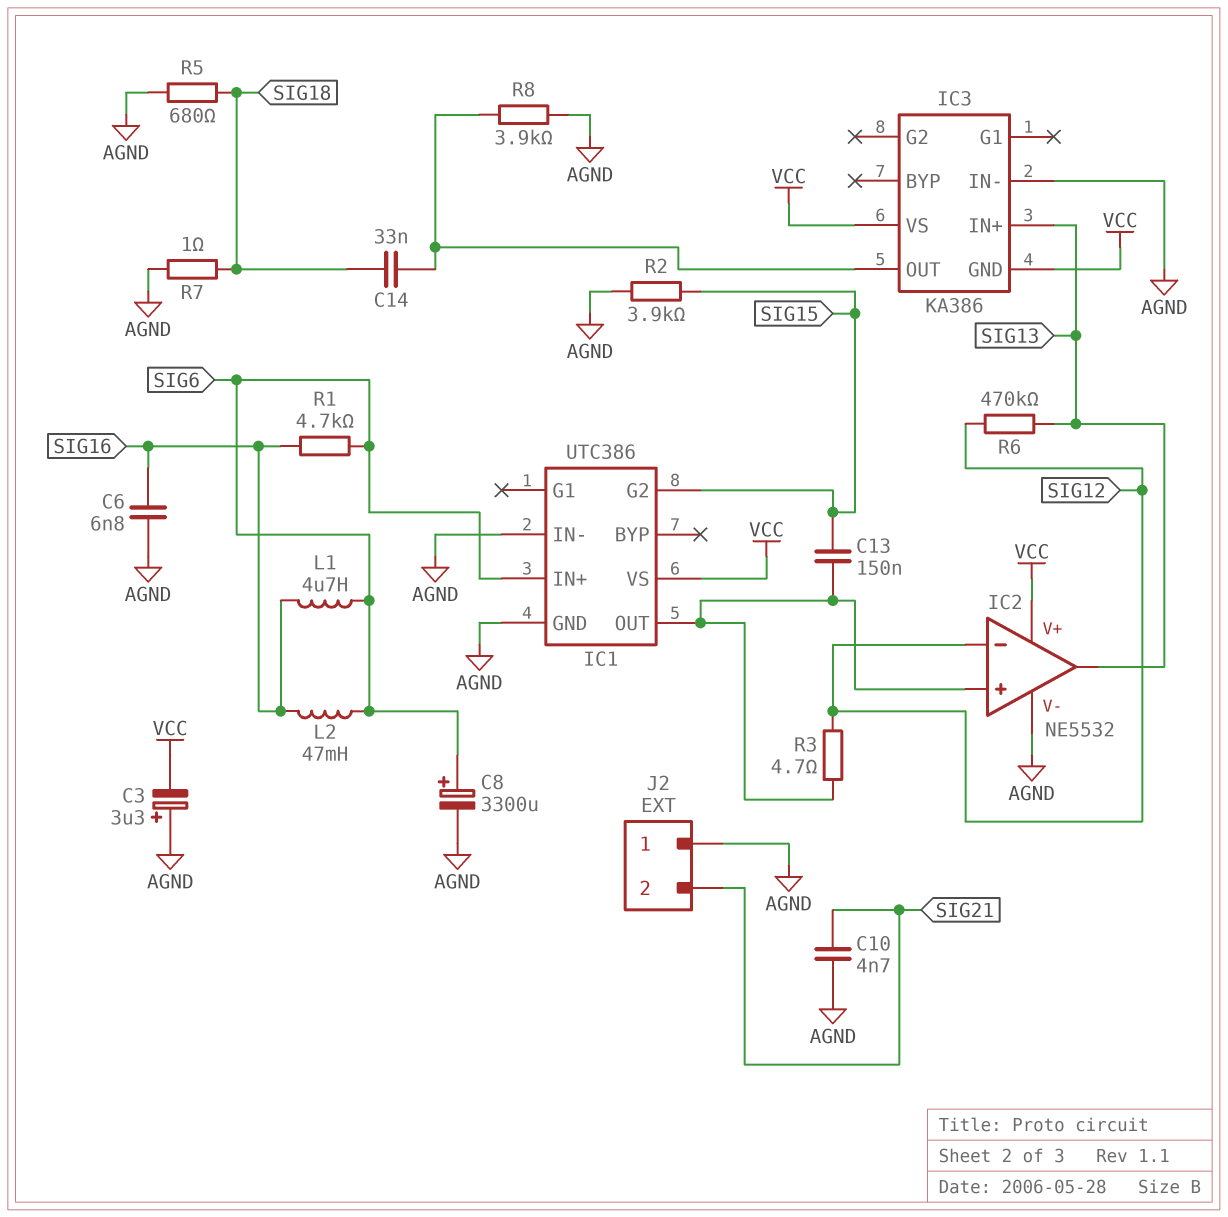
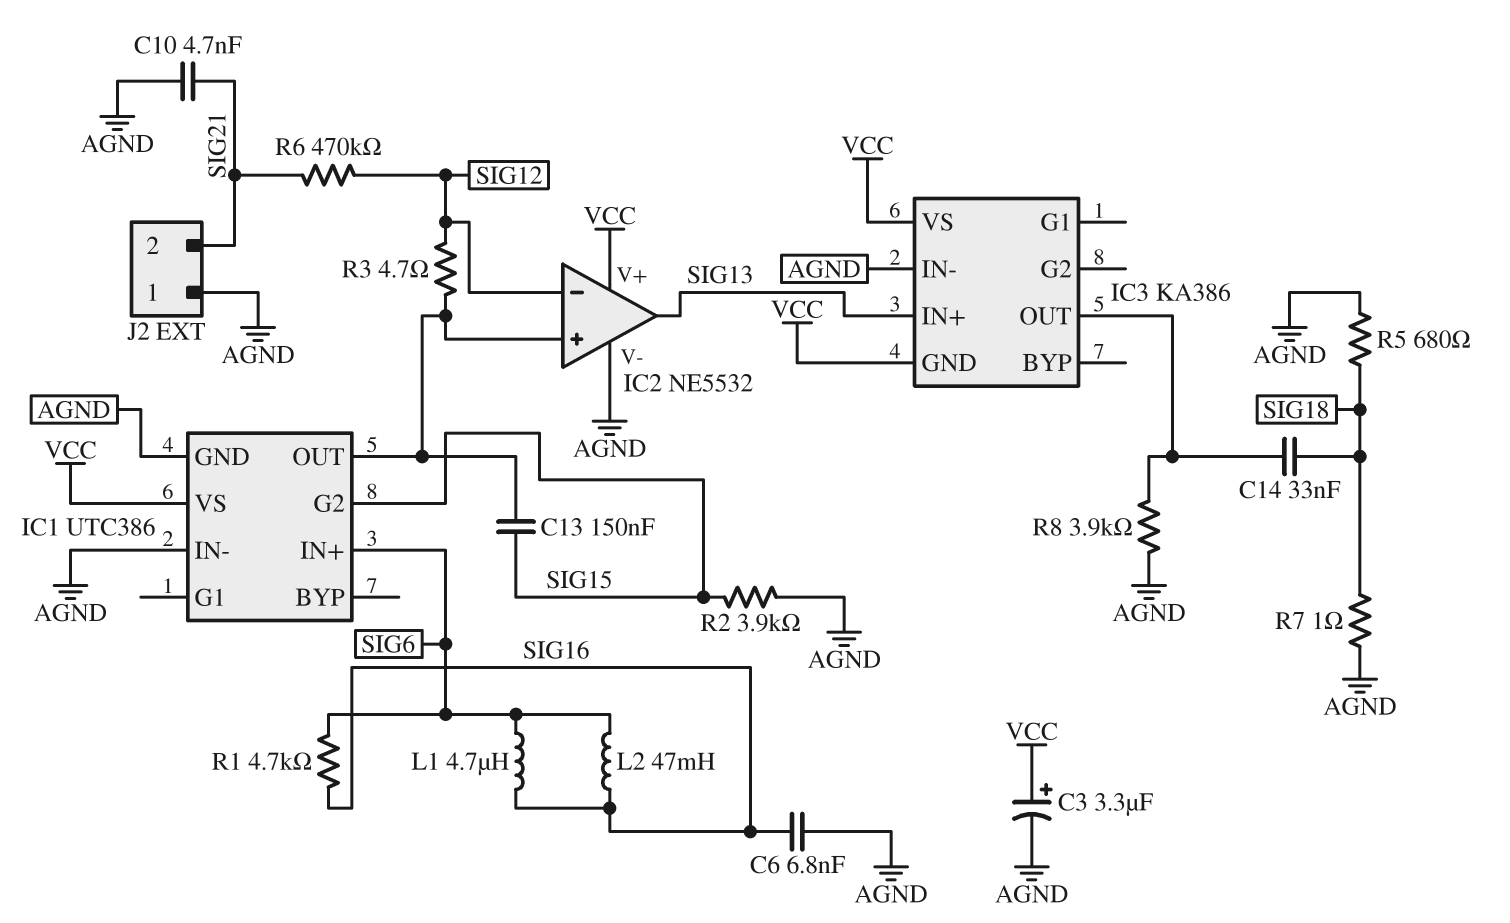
C3: 3.3uF (plus AGND, minus VCC) -> 3.3uF (plus VCC, minus AGND)
C8: 3300uF (plus SIG6, minus AGND) -> none
R6: 470k (SIG12, SIG13) -> 470k (SIG12, SIG21)

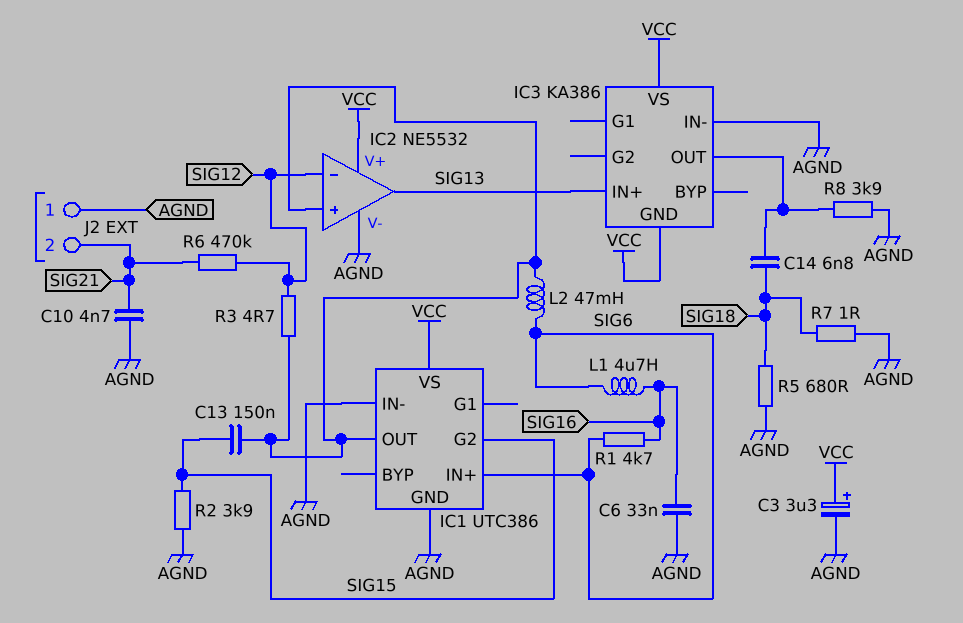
C6: 6.8nF (AGND, SIG16) -> 33nF (AGND, SIG16)
C14: 33nF (IC3/OUT, SIG18) -> 6.8nF (IC3/OUT, SIG18)
L2: 47mH (SIG6, SIG16) -> 47mH (IC1/OUT, SIG6)

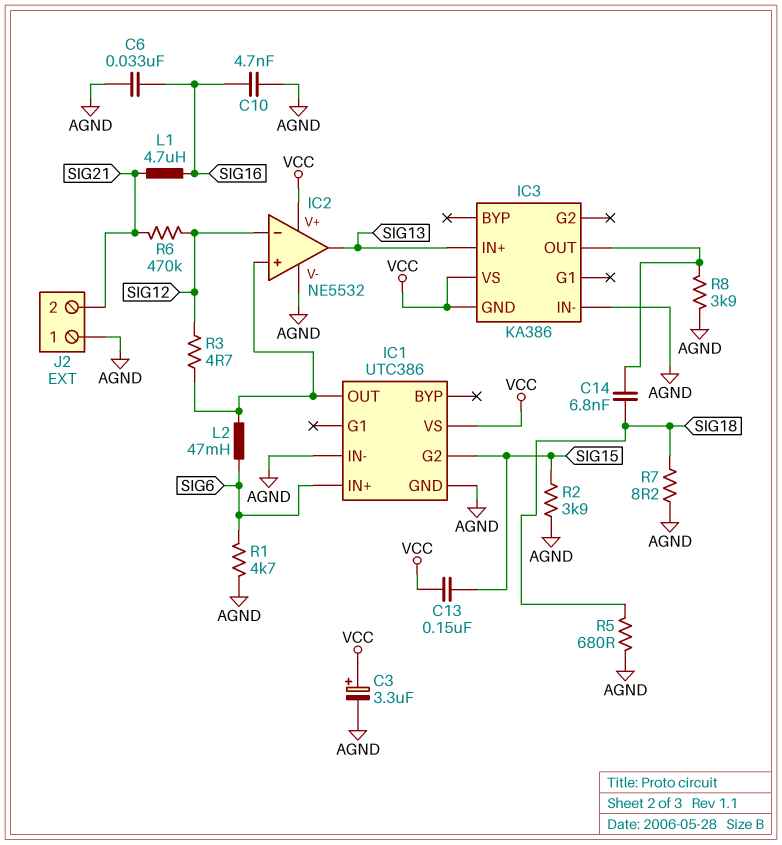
C10: 4.7nF (AGND, SIG21) -> 4.7nF (AGND, SIG16)
C13: 150nF (IC1/OUT, SIG15) -> 150nF (SIG15, VCC)
L1: 4.7uH (SIG6, SIG16) -> 4.7uH (SIG16, SIG21)
R1: 4.7k (SIG6, SIG16) -> 4.7k (AGND, SIG6)
R7: 1 (AGND, SIG18) -> 8.2 (AGND, SIG18)

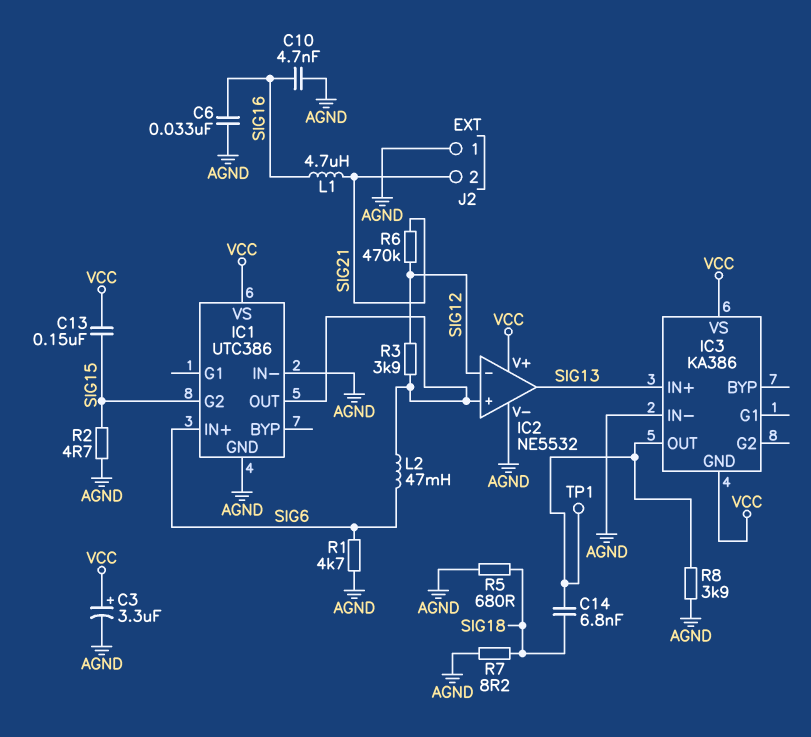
R2: 3.9k (AGND, SIG15) -> 4.7 (AGND, SIG15)
R3: 4.7 (IC1/OUT, SIG12) -> 3.9k (IC1/OUT, SIG12)
TP1: none -> test point (IC3/OUT)

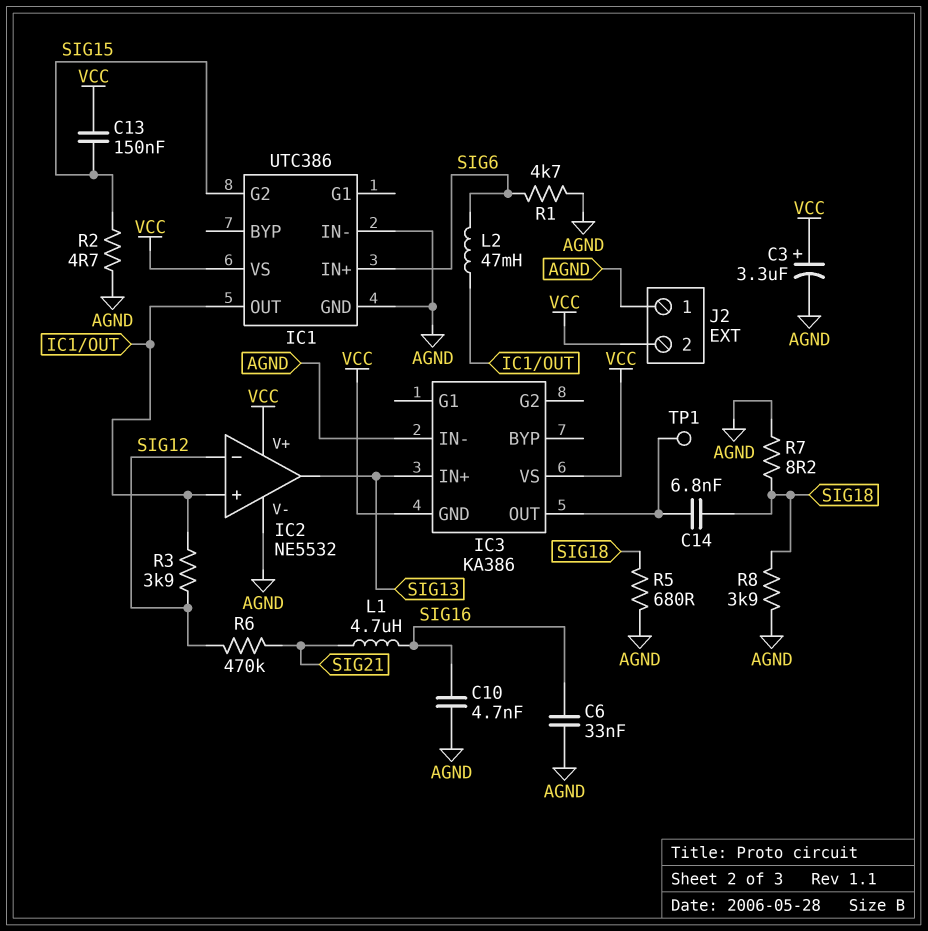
J2 pin 2: SIG21 -> VCC
R8: 3.9k (AGND, IC3/OUT) -> 3.9k (AGND, SIG18)

